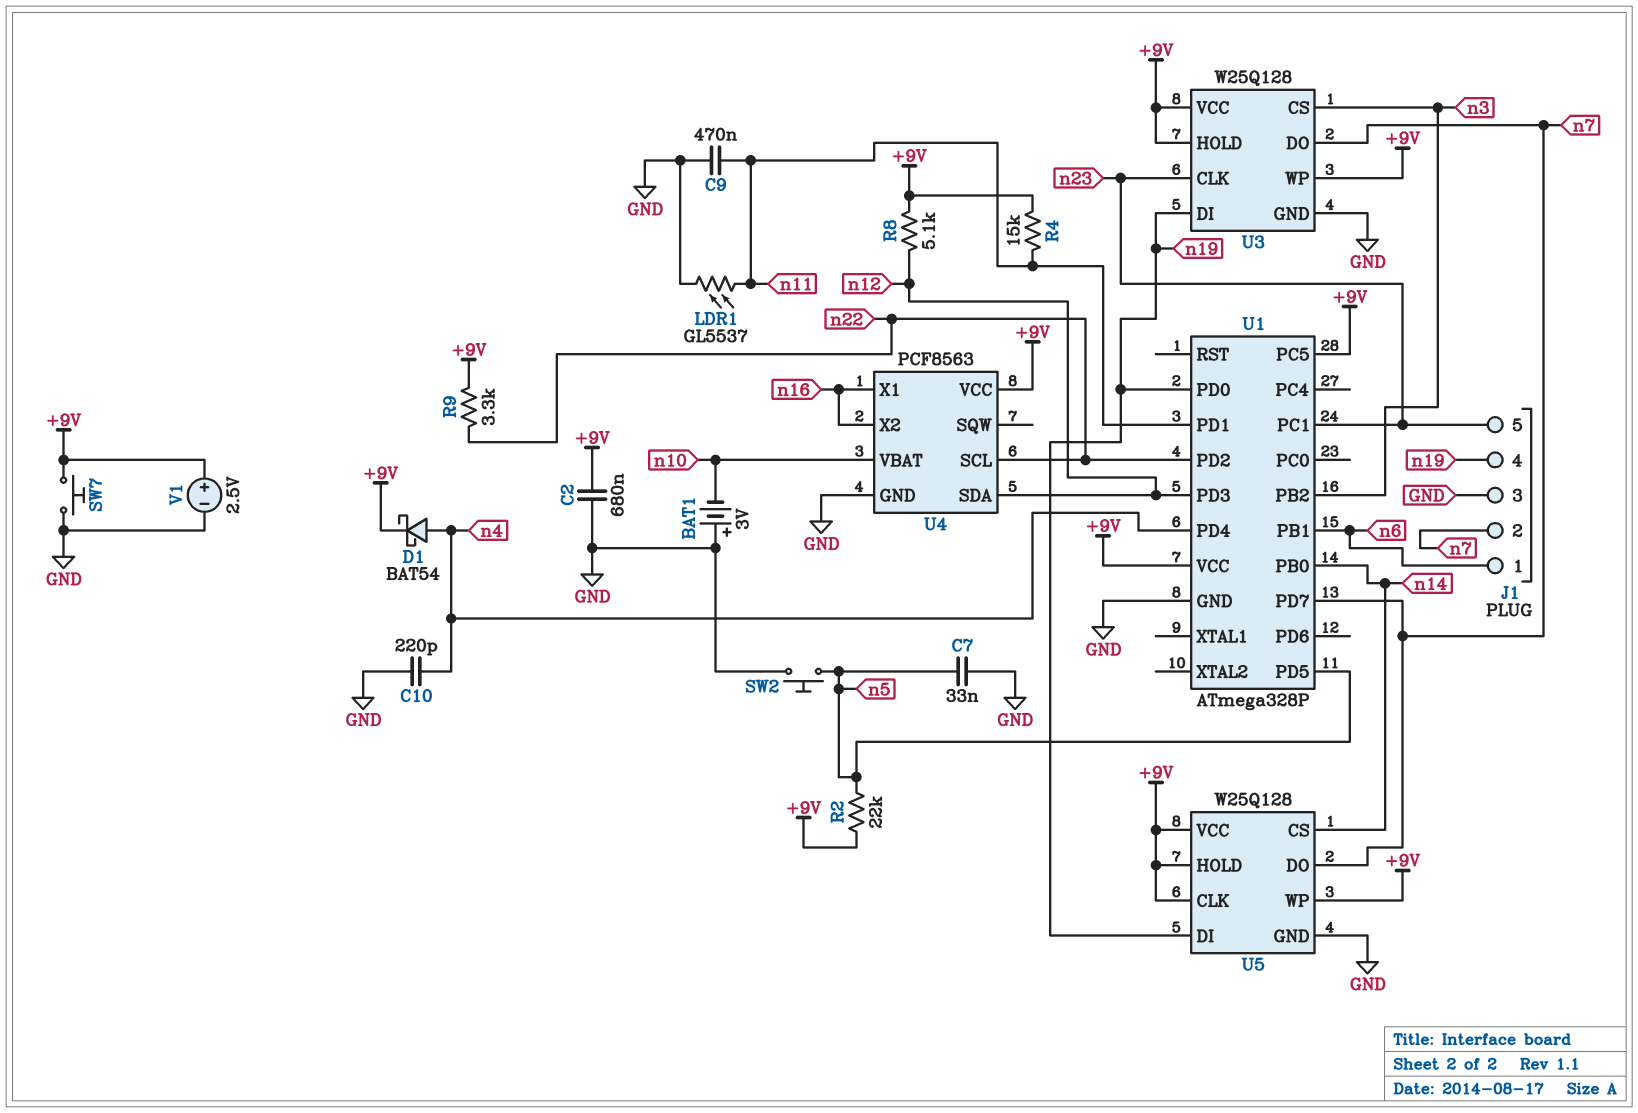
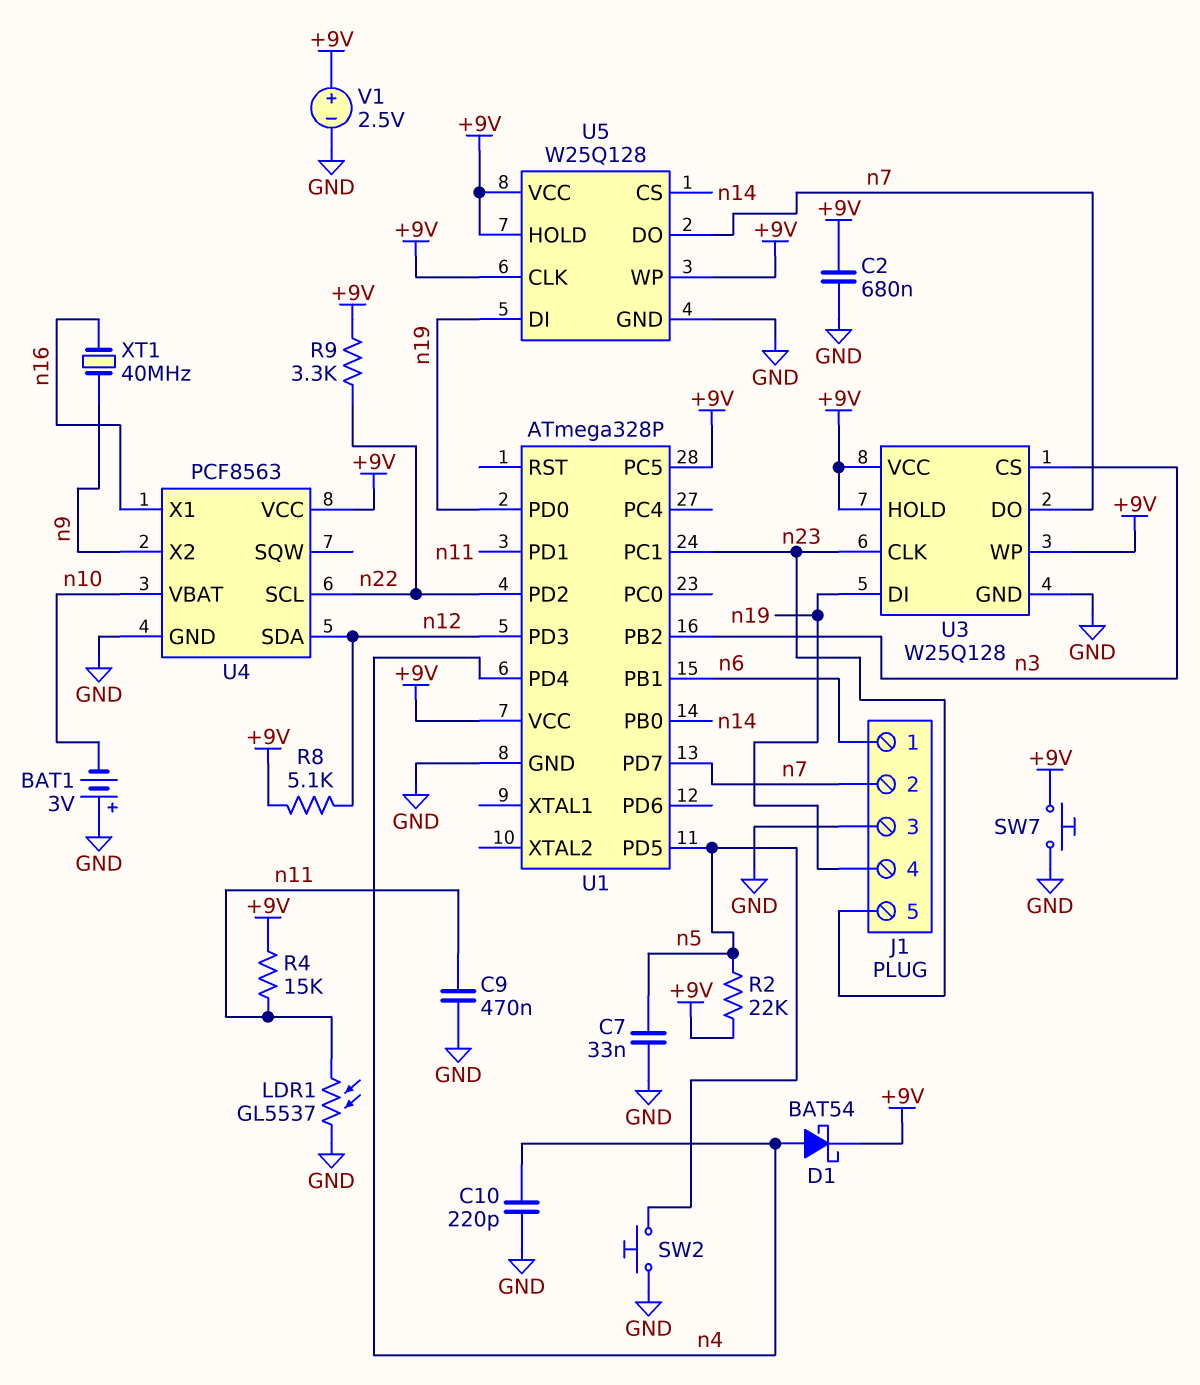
U4 pin X2: n16 -> n9
XT1: none -> 40MHz (n9, n16)

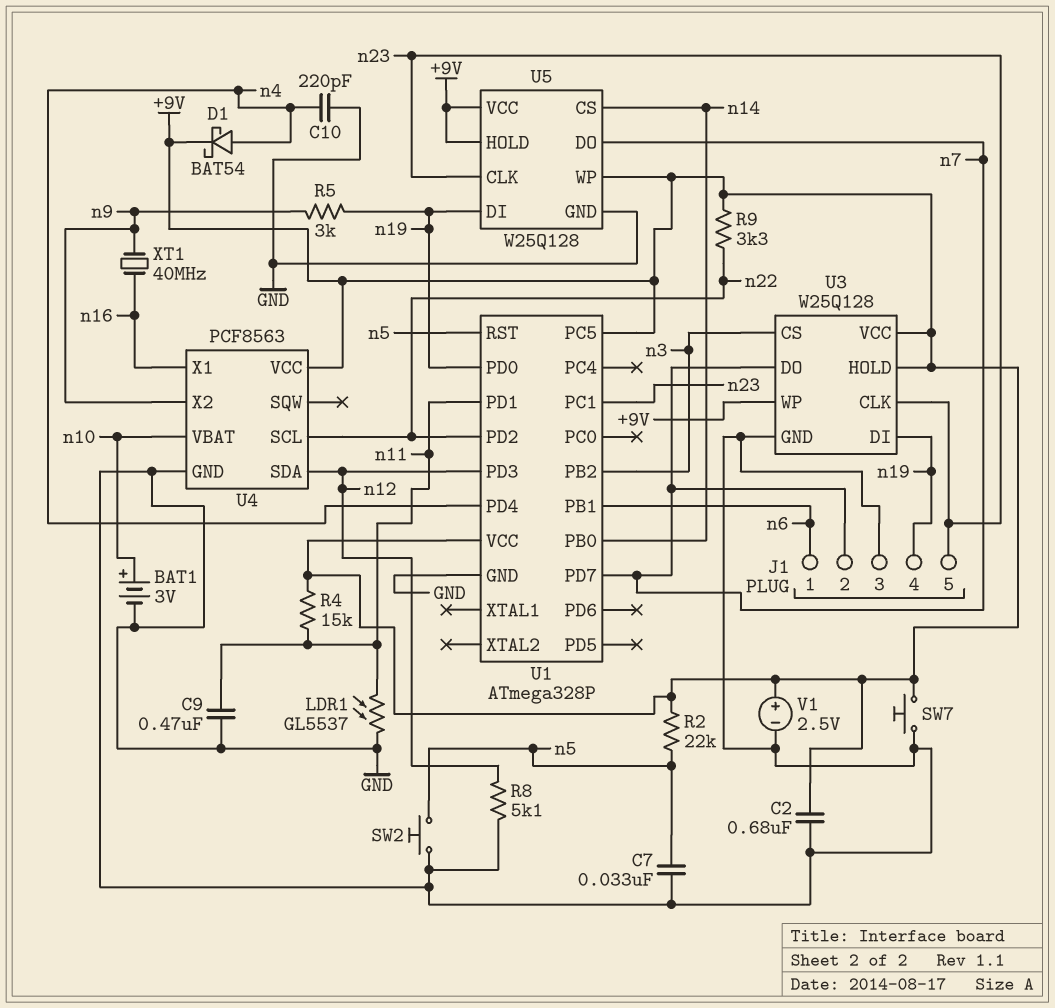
BAT1: 3V (plus GND, minus n10) -> 3V (plus n10, minus GND)
R5: none -> 3k (n9, n19)
R8: 5.1k (+9V, n12) -> 5.1k (GND, n12)
U1 pin PD5: n5 -> none
U1 pin RST: none -> n5
U5 pin CLK: +9V -> n23

